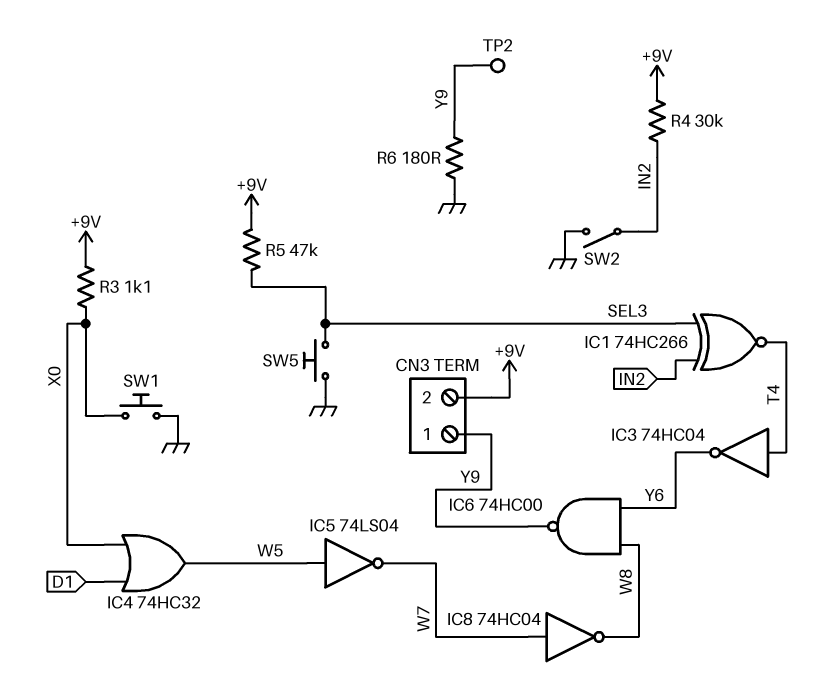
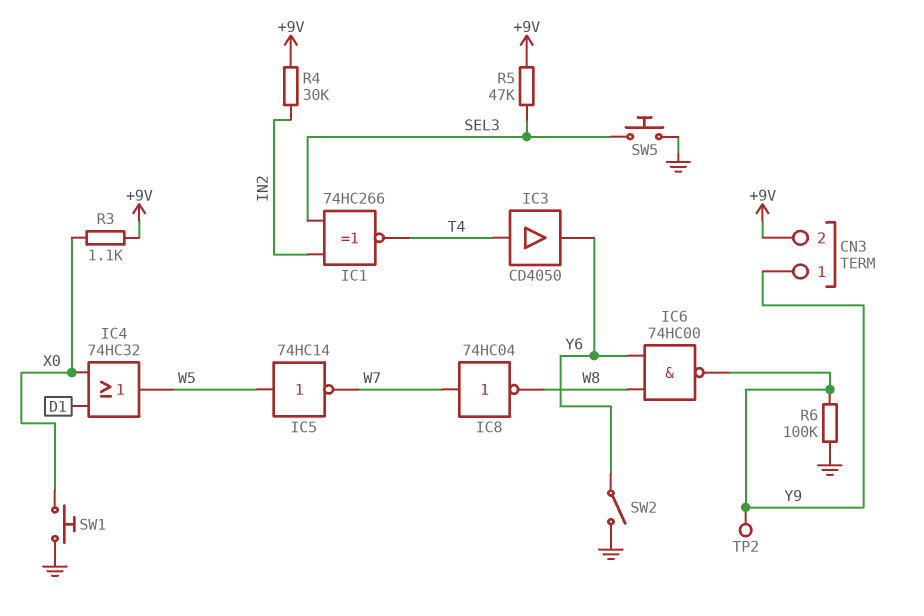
IC3: NOT 74HC04 (in T4, out Y6) -> buffer CD4050 (in T4, out Y6)
IC5: NOT 74LS04 (in W5, out W7) -> NOT 74HC14 (in W5, out W7)
R6: 180 (GND, Y9) -> 100k (GND, Y9)
SW2: switch (GND, IN2) -> switch (GND, Y6)

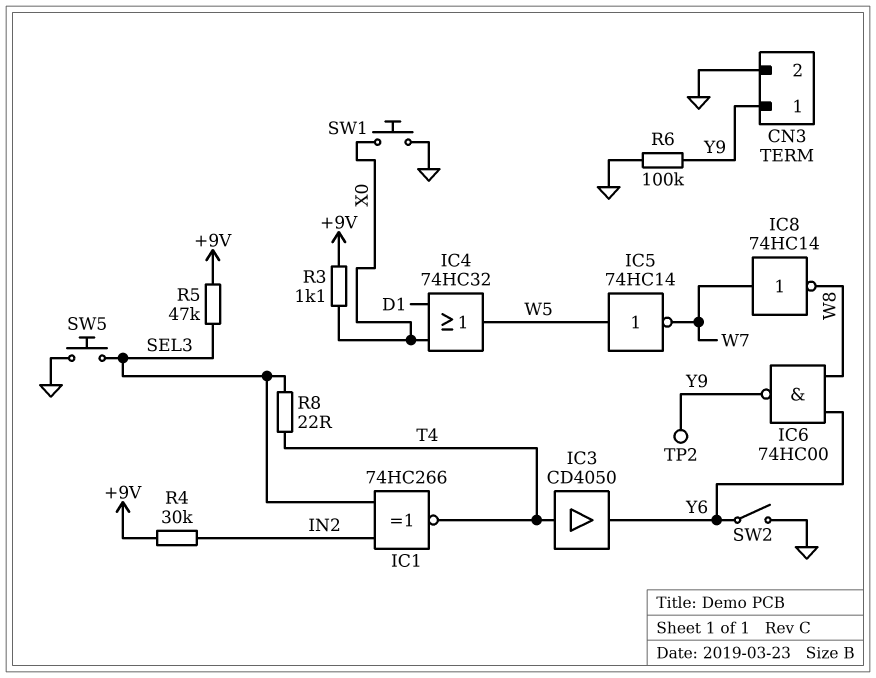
CN3 pin 2: +9V -> GND
IC8: NOT 74HC04 (in W7, out W8) -> NOT 74HC14 (in W7, out W8)
R8: none -> 22 (SEL3, T4)

